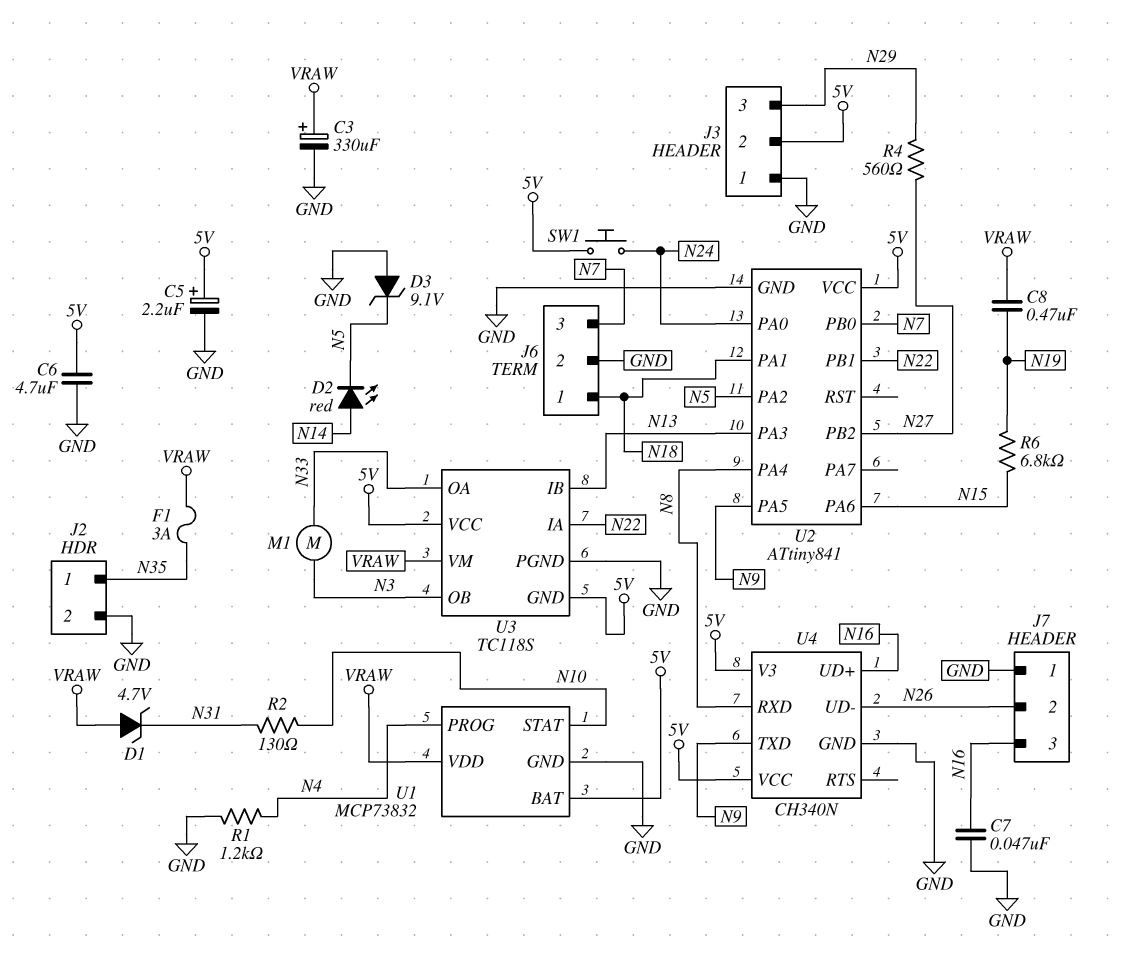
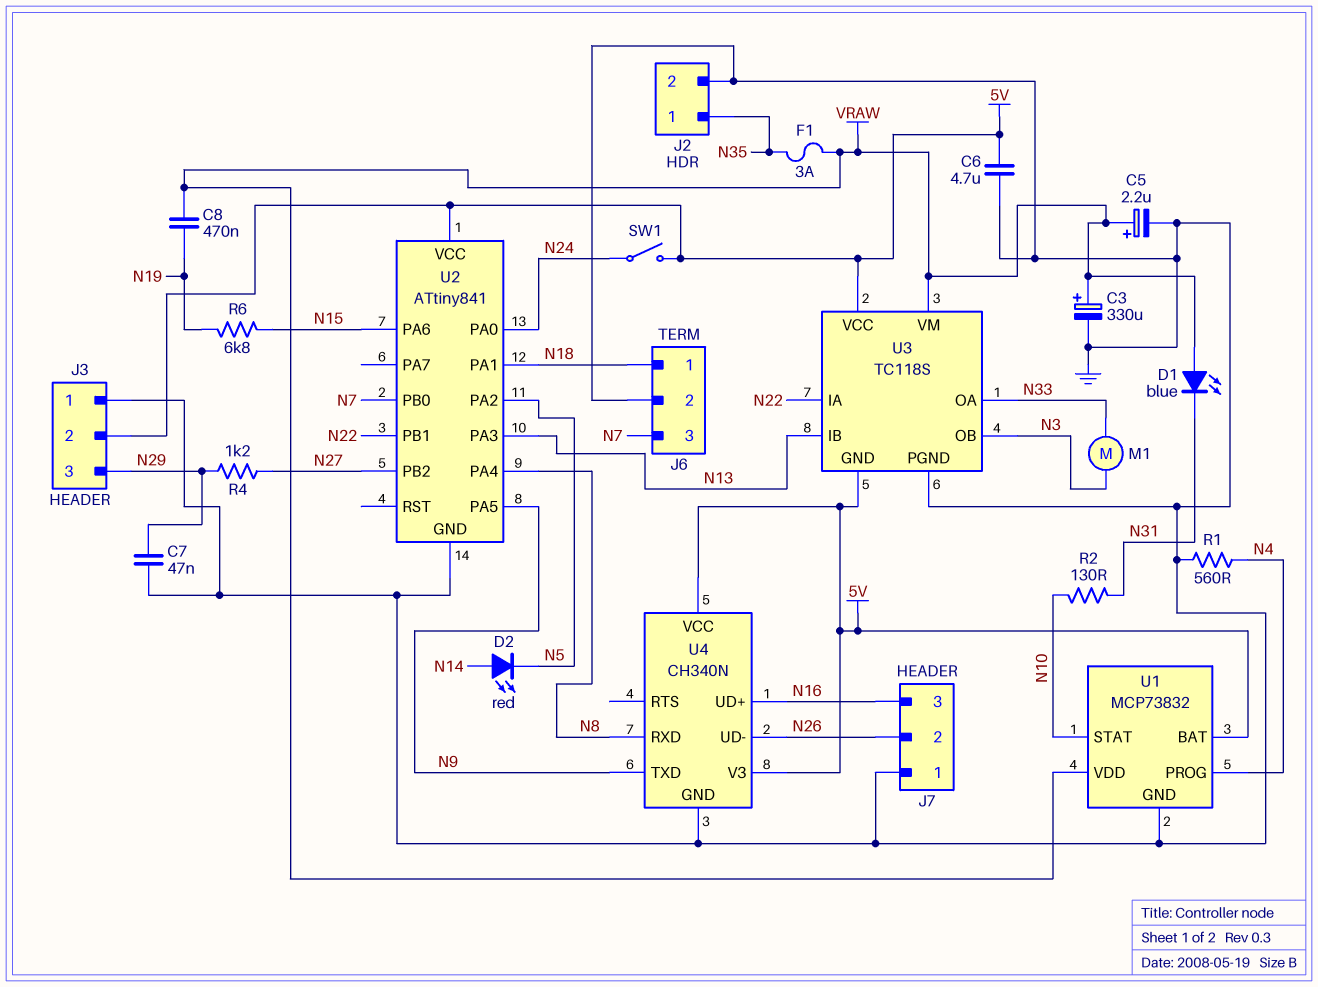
C5: 2.2uF (plus 5V, minus GND) -> 2.2uF (plus VRAW, minus GND)
C7: 47nF (GND, N16) -> 47nF (GND, N29)
D1: zener 4.7V (A VRAW, K N31) -> LED blue (A VRAW, K N31)
D3: zener 9.1V (A GND, K N5) -> none
R1: 1.2k (GND, N4) -> 560 (GND, N4)
R4: 560 (N27, N29) -> 1.2k (N27, N29)
SW1: button (5V, N24) -> switch (5V, N24)

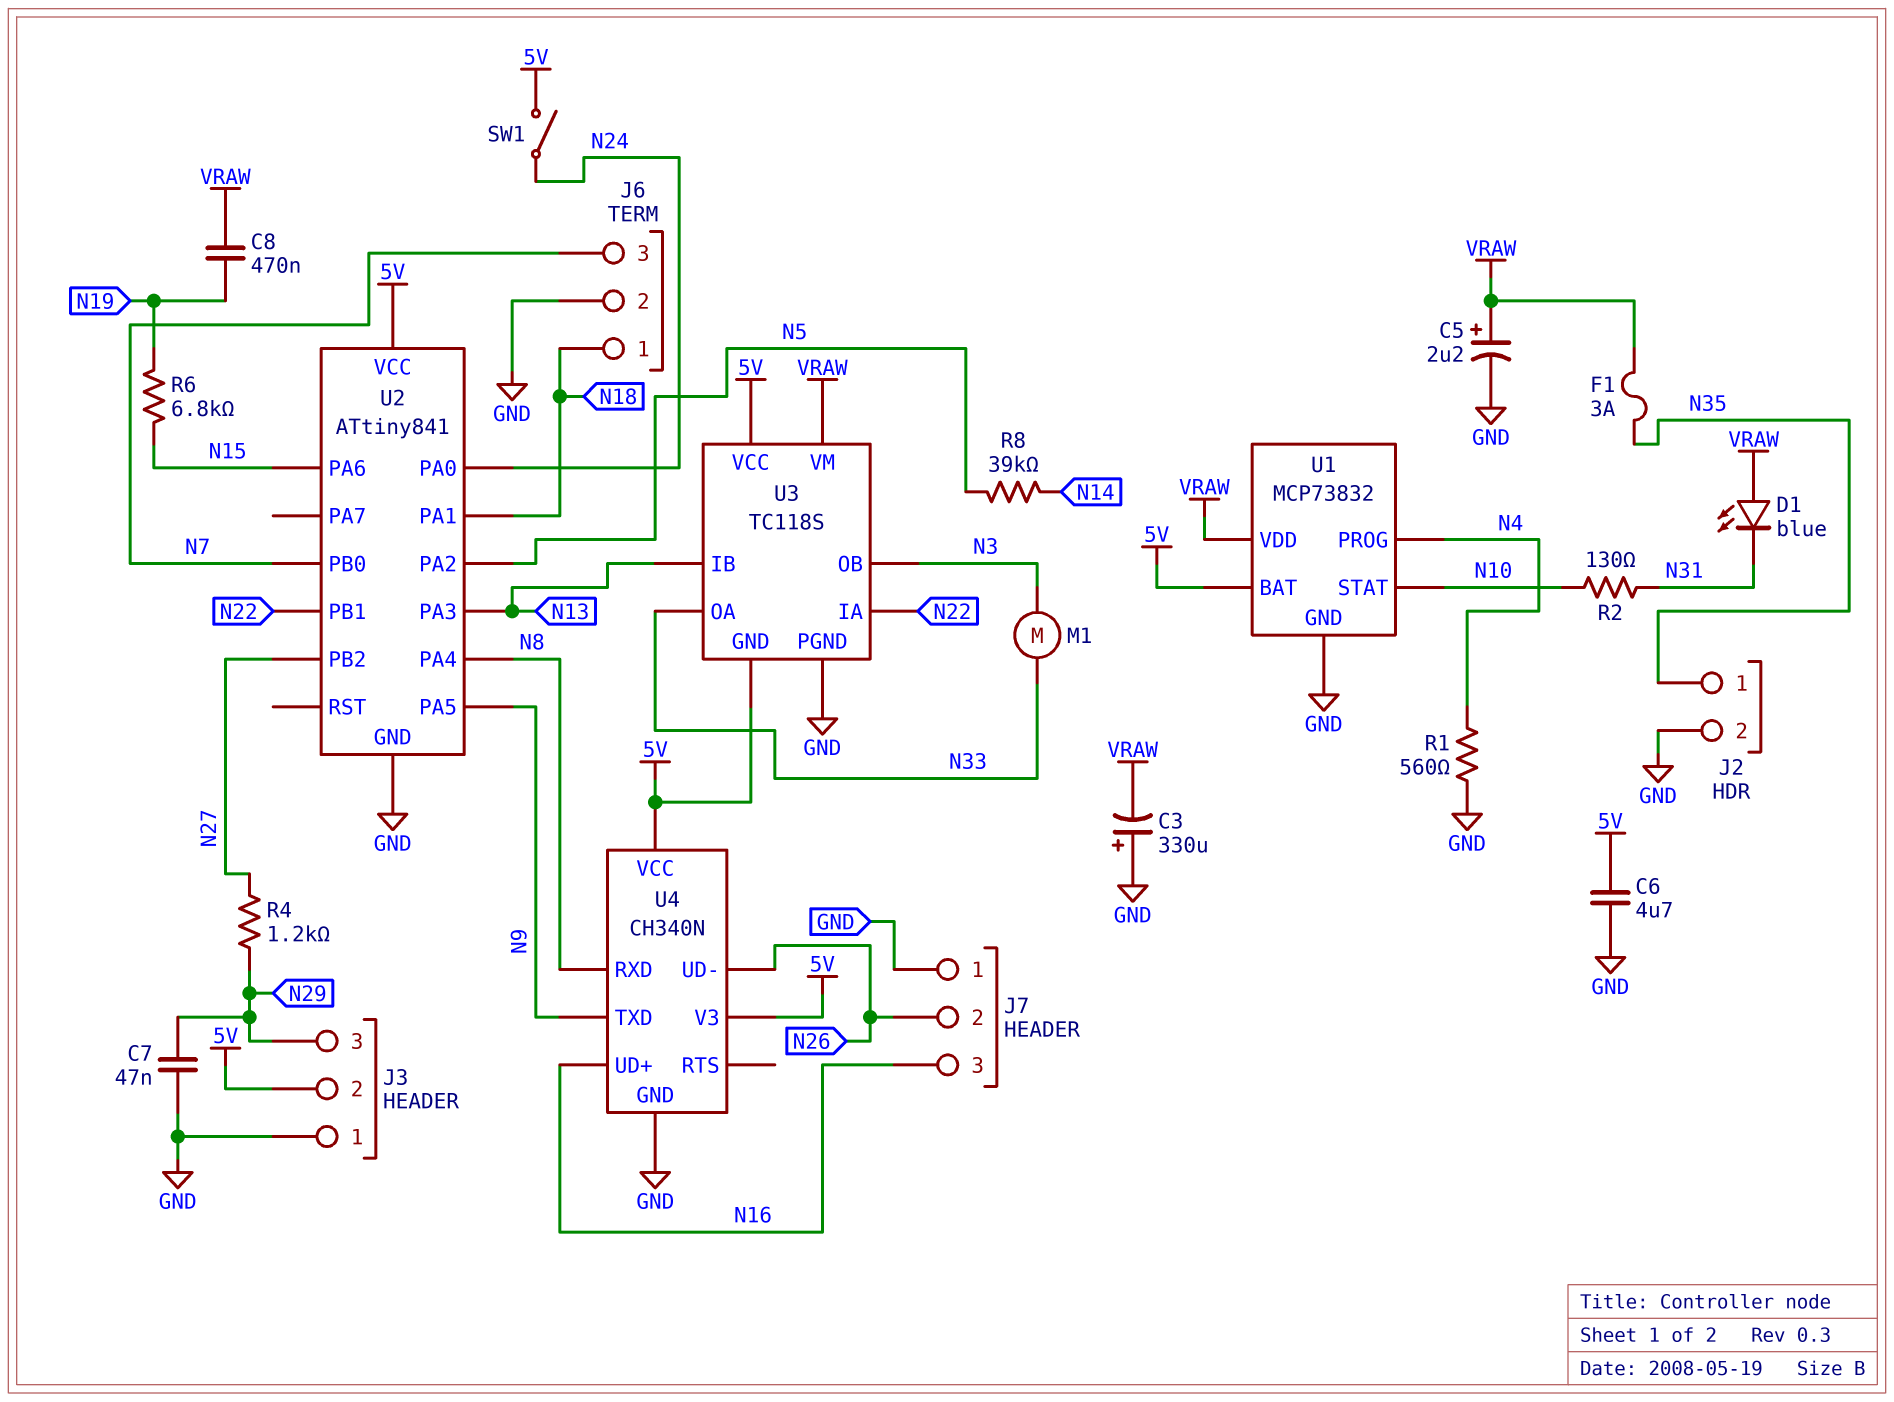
C3: 330uF (plus VRAW, minus GND) -> 330uF (plus GND, minus VRAW)
D2: LED red (A N14, K N5) -> none
R8: none -> 39k (N5, N14)

